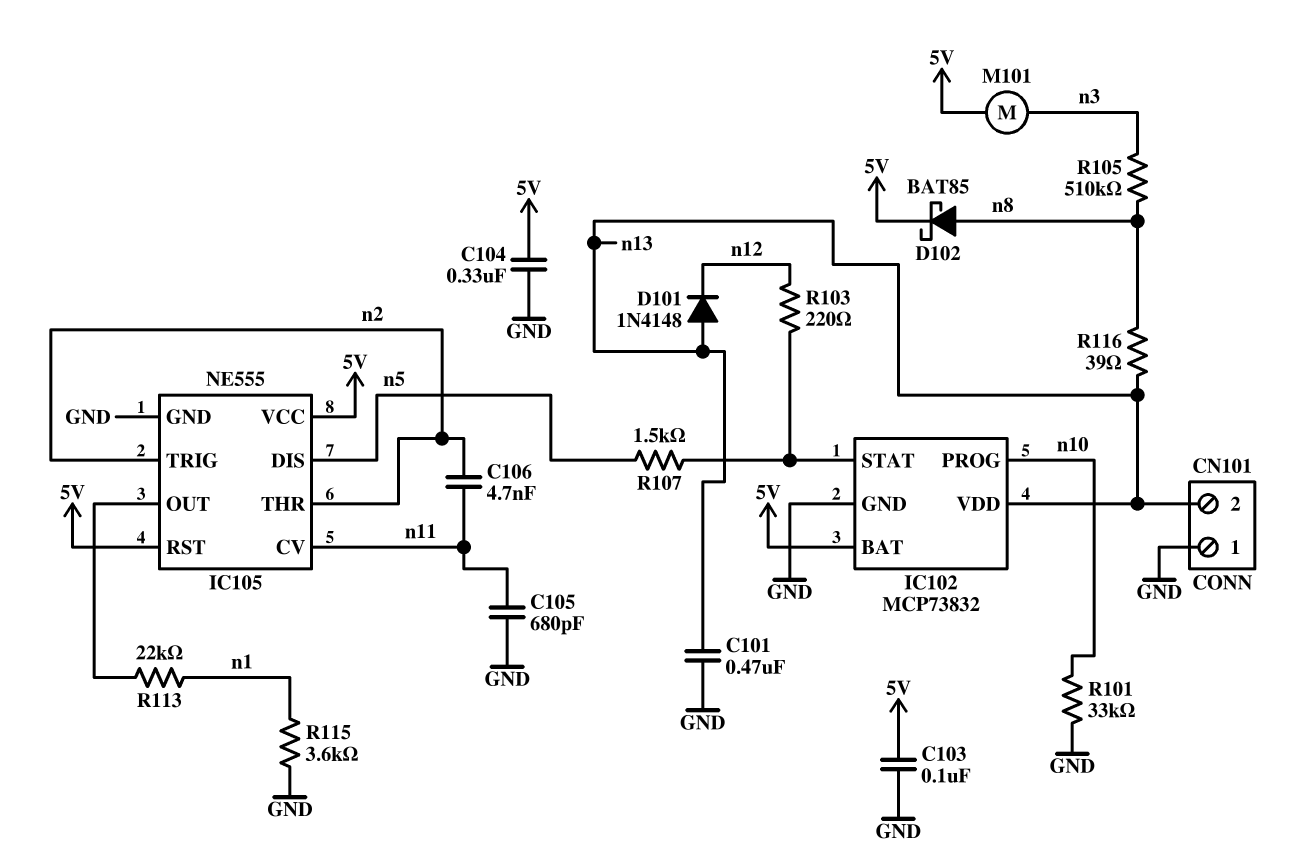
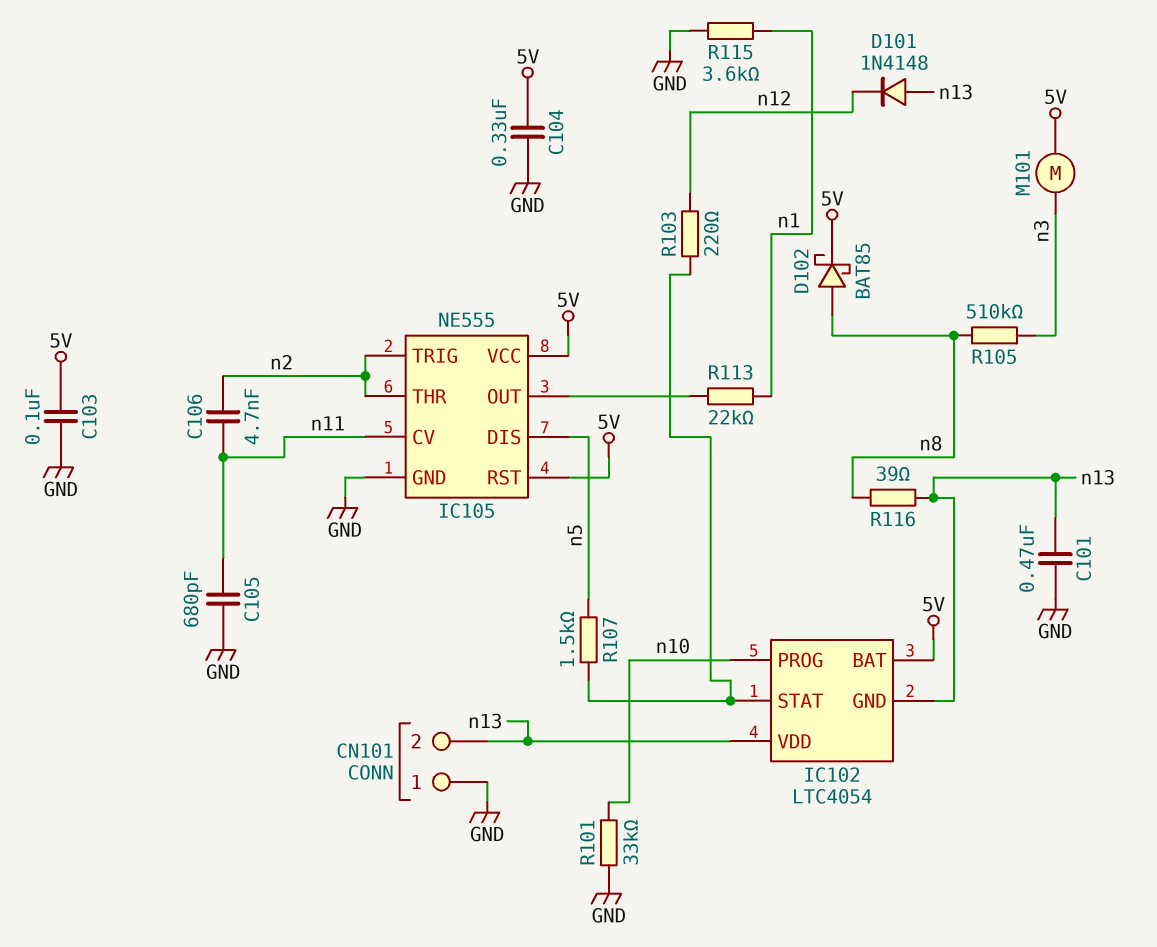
IC102: MCP73832 -> LTC4054
IC102 pin GND: GND -> n13

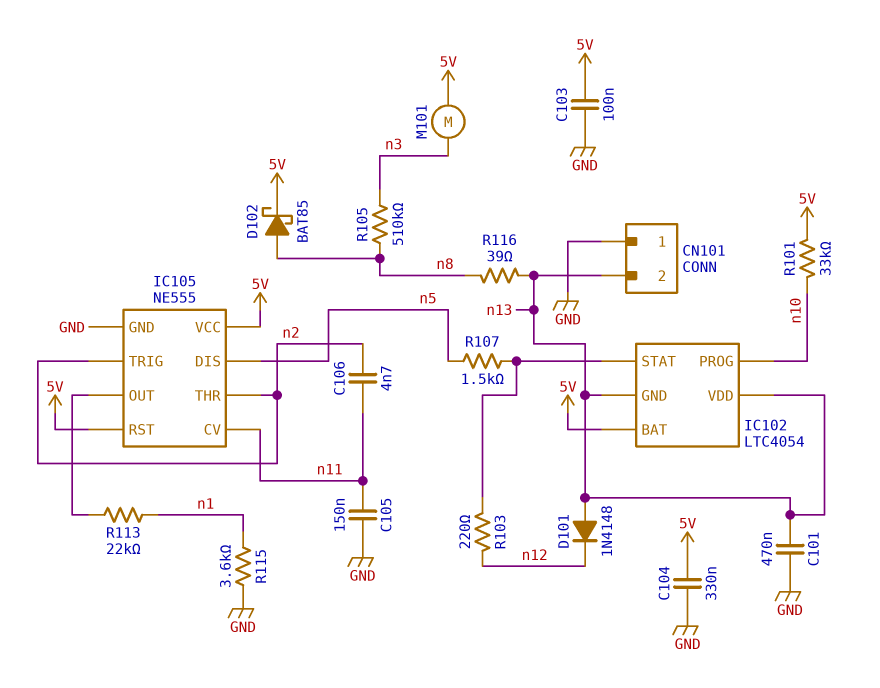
C105: 680pF (GND, n11) -> 150nF (GND, n11)
R101: 33k (GND, n10) -> 33k (5V, n10)

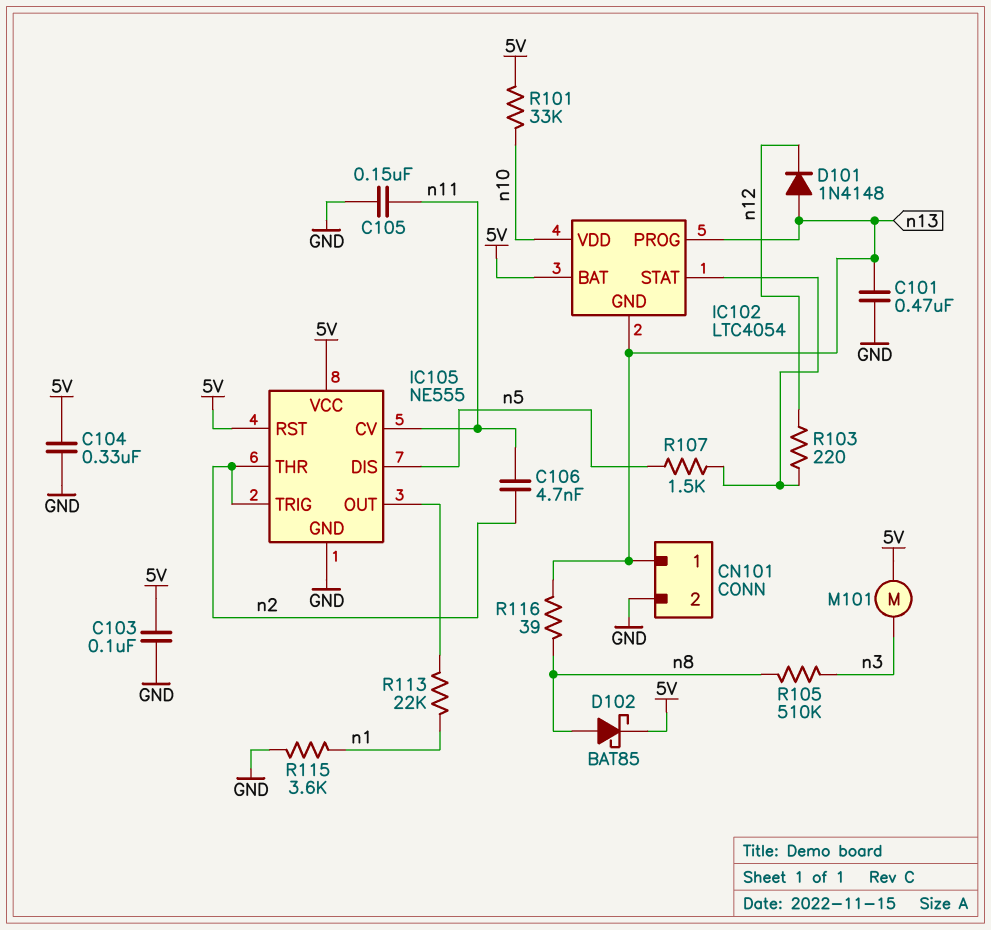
CN101 pin 1: GND -> n13
CN101 pin 2: n13 -> GND
IC102 pin PROG: n10 -> n13
IC102 pin VDD: n13 -> n10

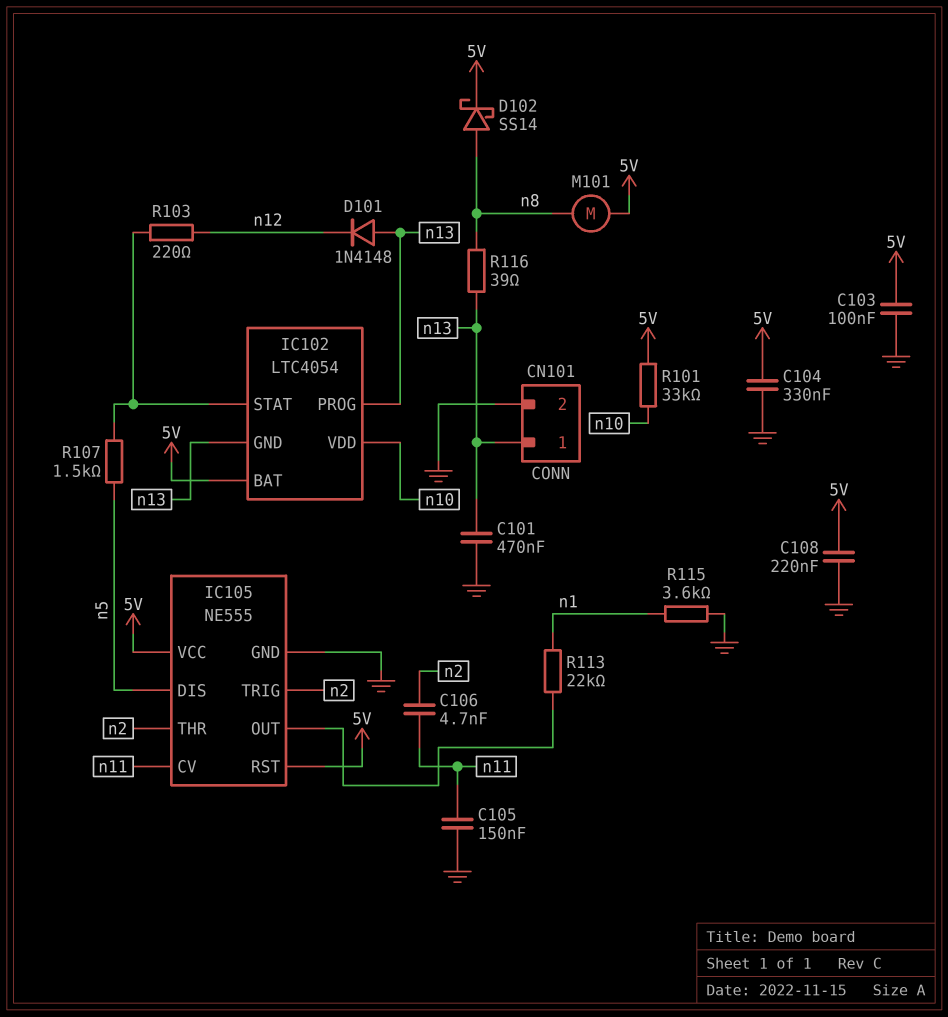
C108: none -> 220nF (5V, GND)
D102: schottky BAT85 (A n8, K 5V) -> schottky SS14 (A n8, K 5V)
M101: motor (5V, n3) -> motor (5V, n8)
R105: 510k (n3, n8) -> none

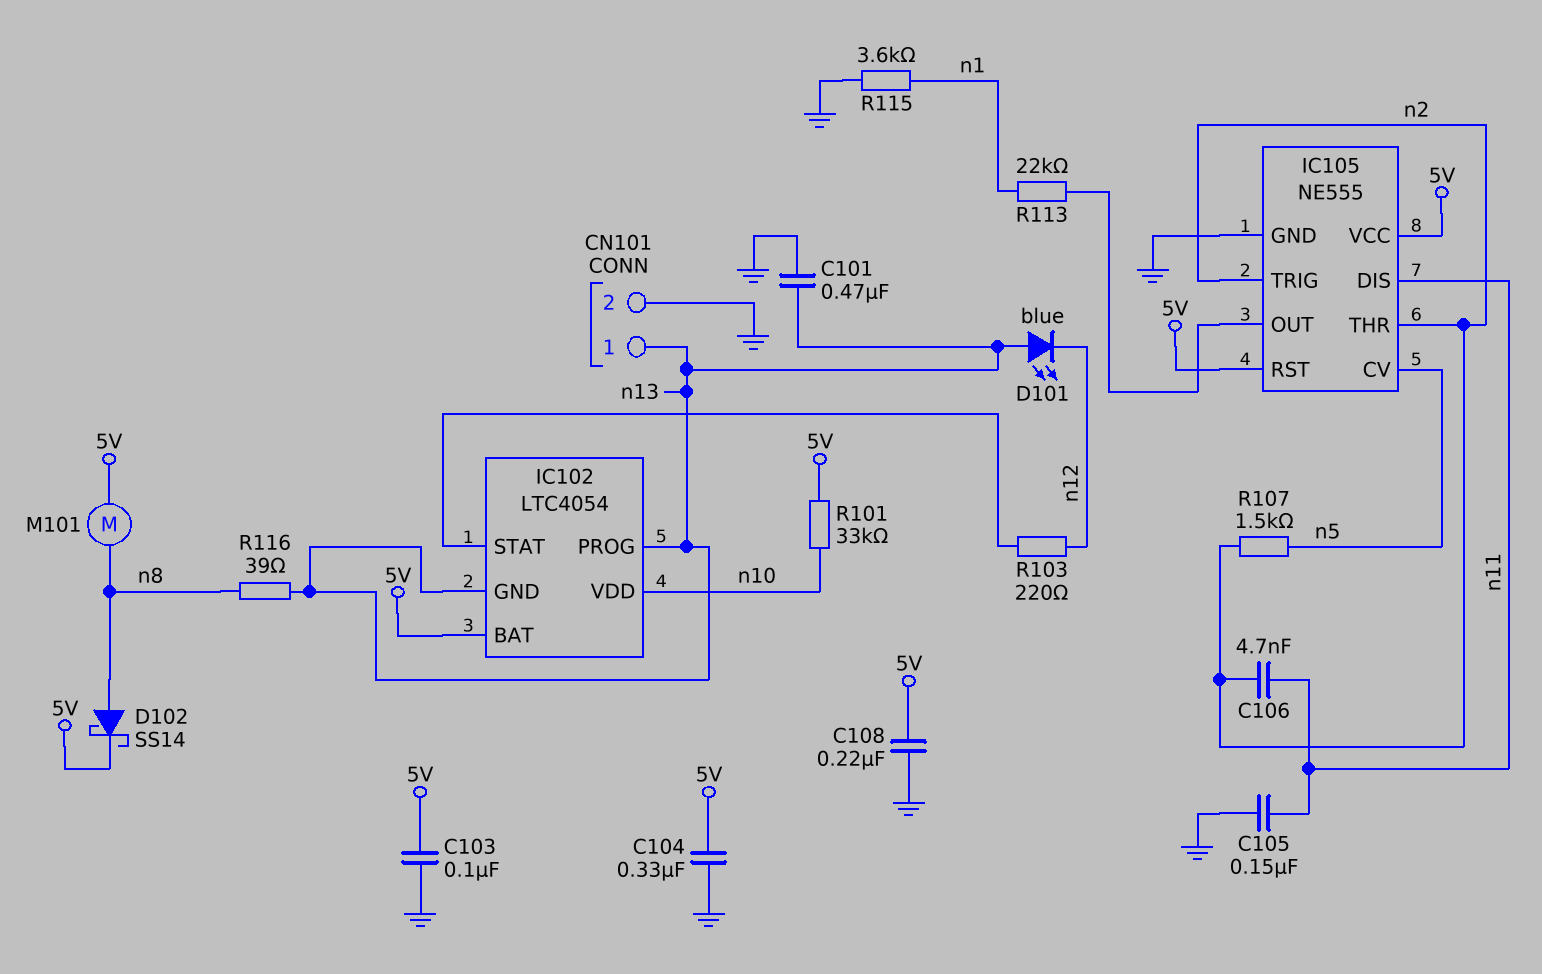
D101: diode 1N4148 (A n13, K n12) -> LED blue (A n13, K n12)
IC105 pin CV: n11 -> n5
IC105 pin DIS: n5 -> n11
R107: 1.5k (IC102/STAT, n5) -> 1.5k (n2, n5)

